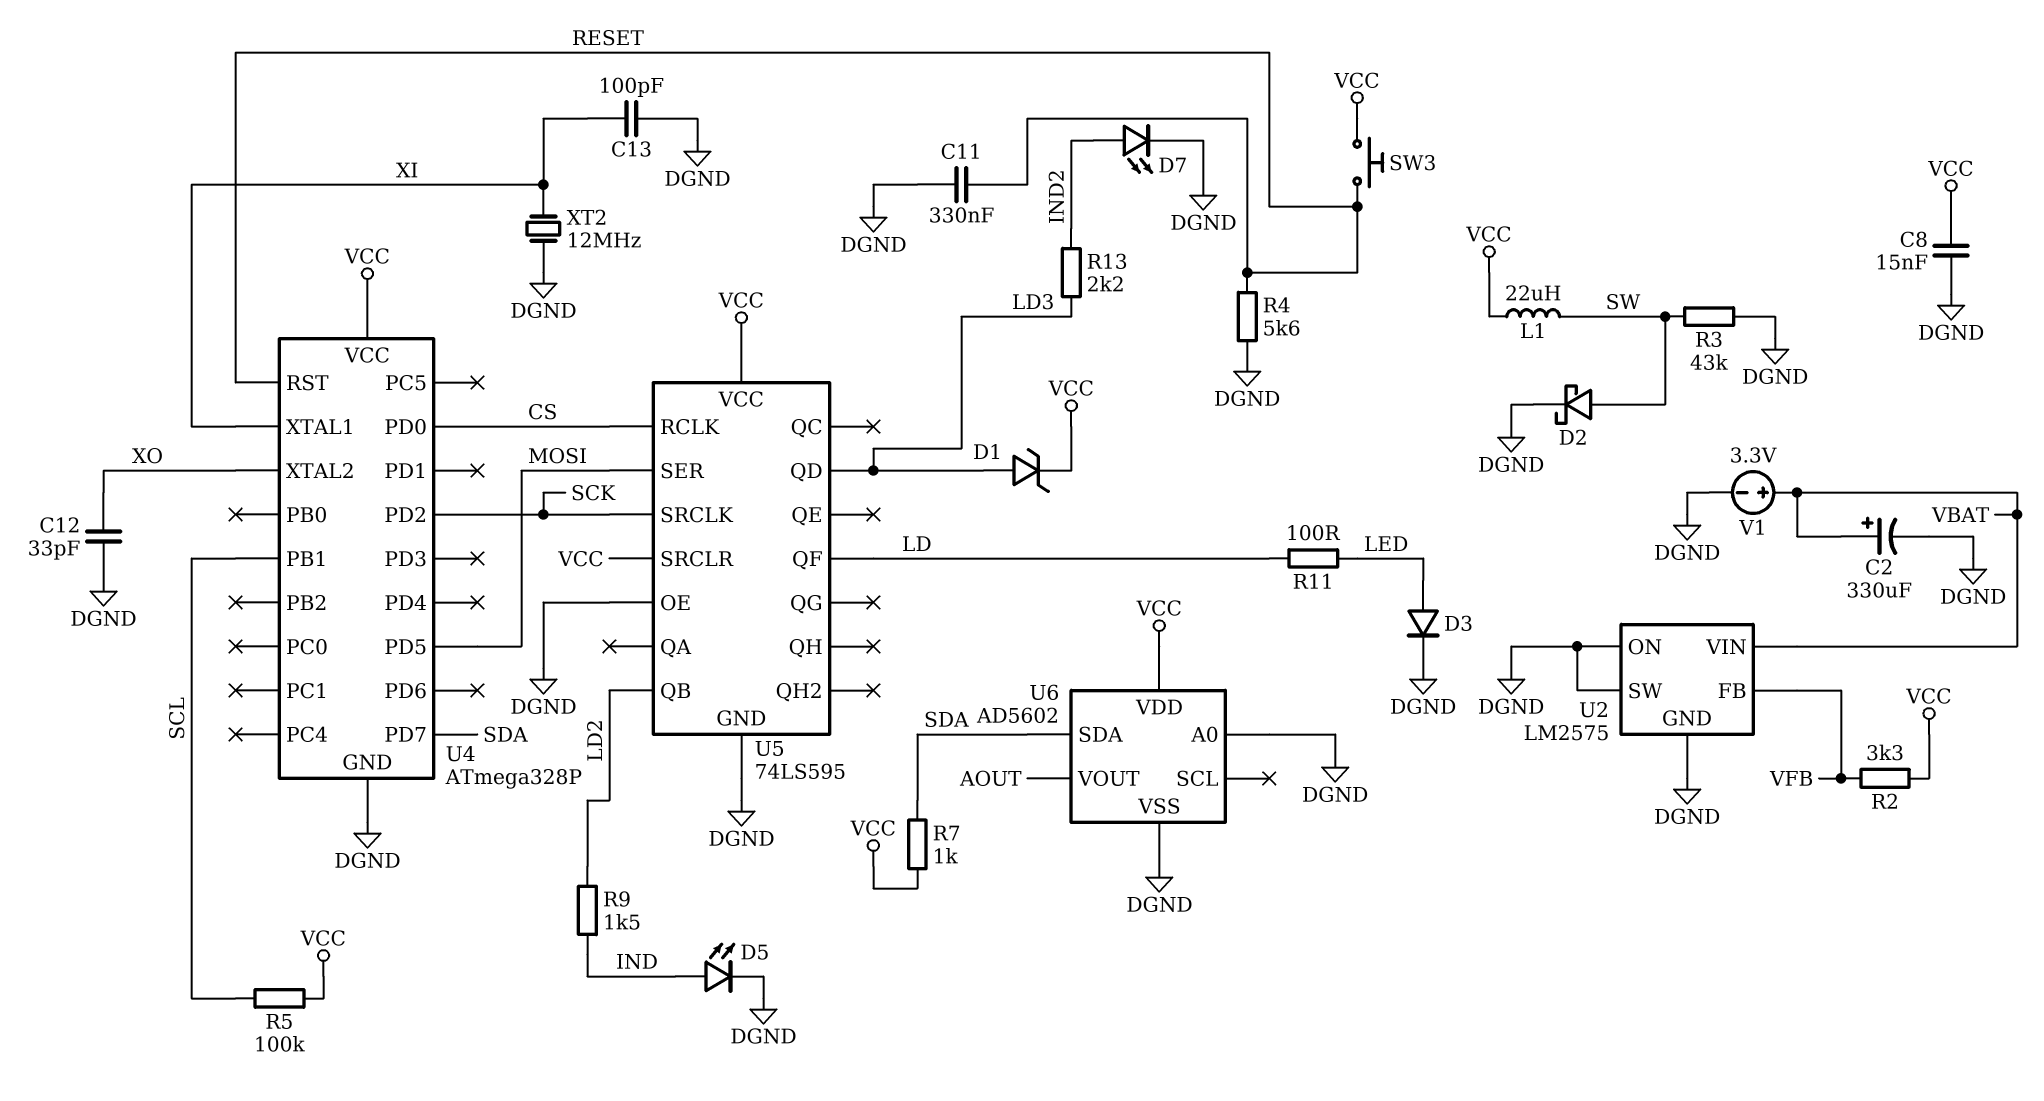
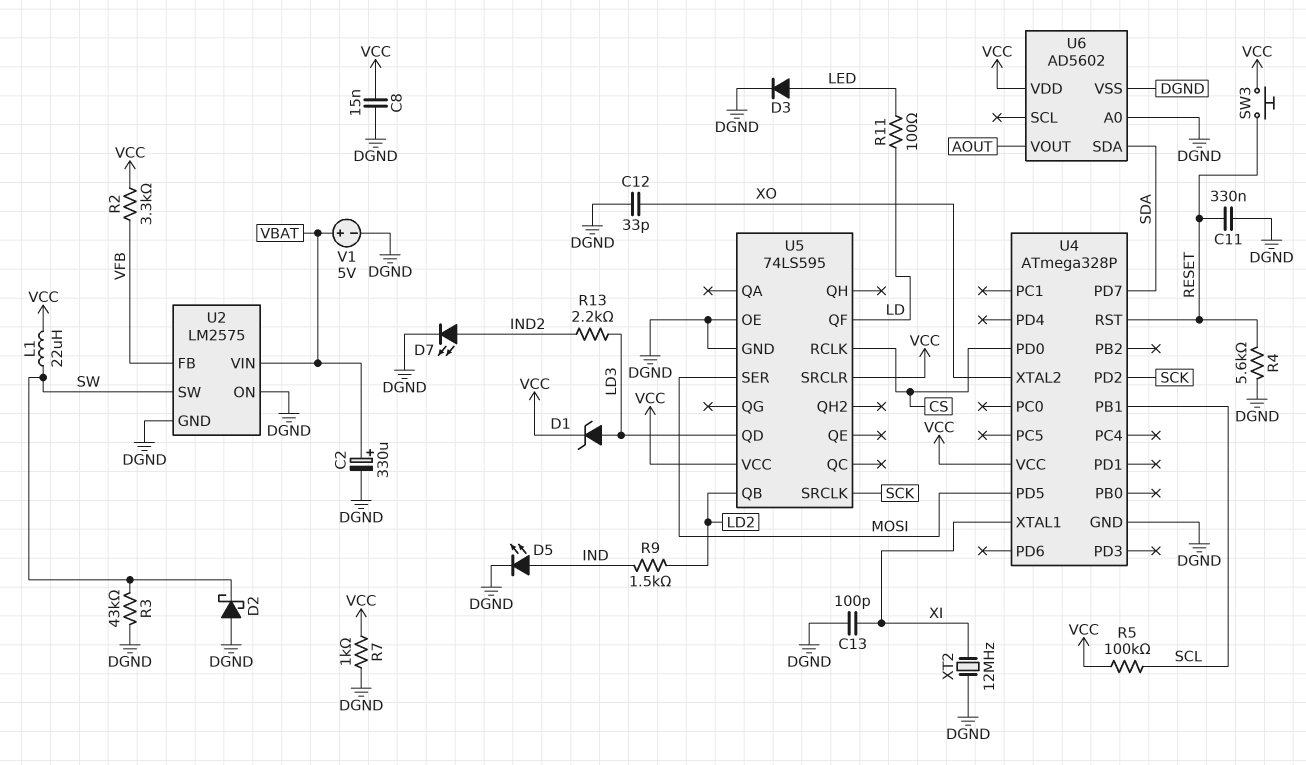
D2: schottky (A SW, K DGND) -> schottky (A DGND, K SW)
R7: 1k (SDA, VCC) -> 1k (DGND, VCC)
U2 pin SW: DGND -> SW
V1: 3.3V (plus VBAT, minus DGND) -> 5V (plus VBAT, minus DGND)

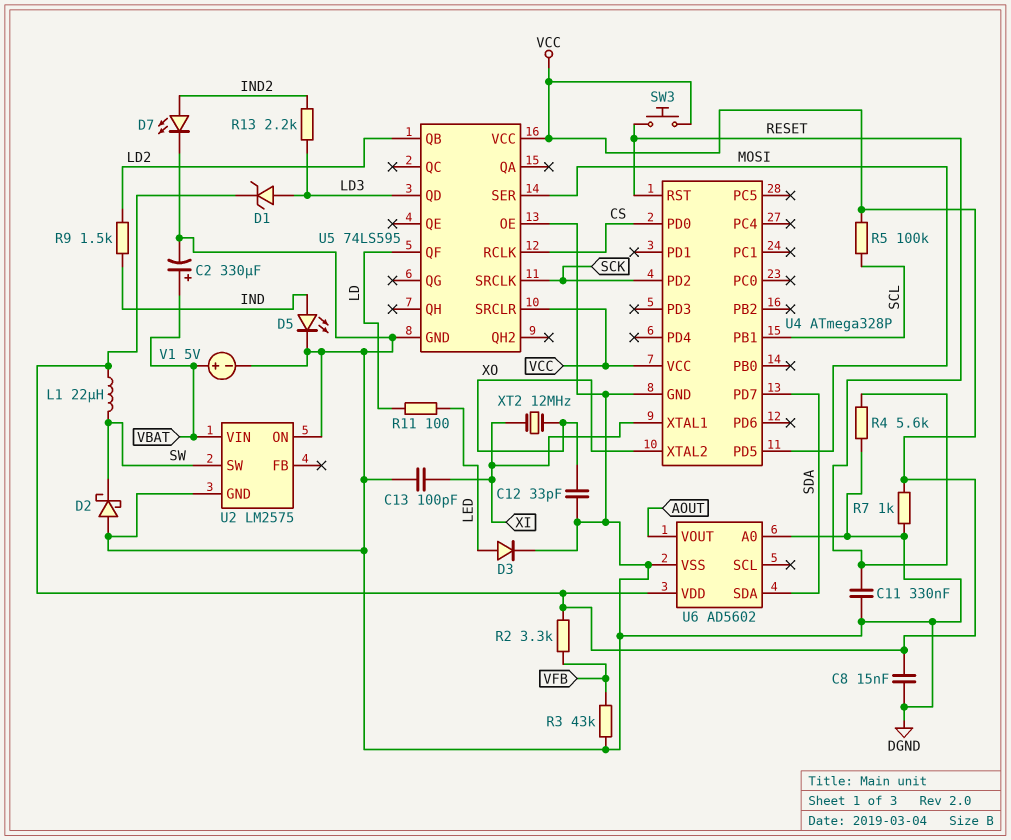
R3: 43k (DGND, SW) -> 43k (DGND, VFB)
U2 pin FB: VFB -> none
XT2: 12MHz (DGND, XI) -> 12MHz (XI, XO)

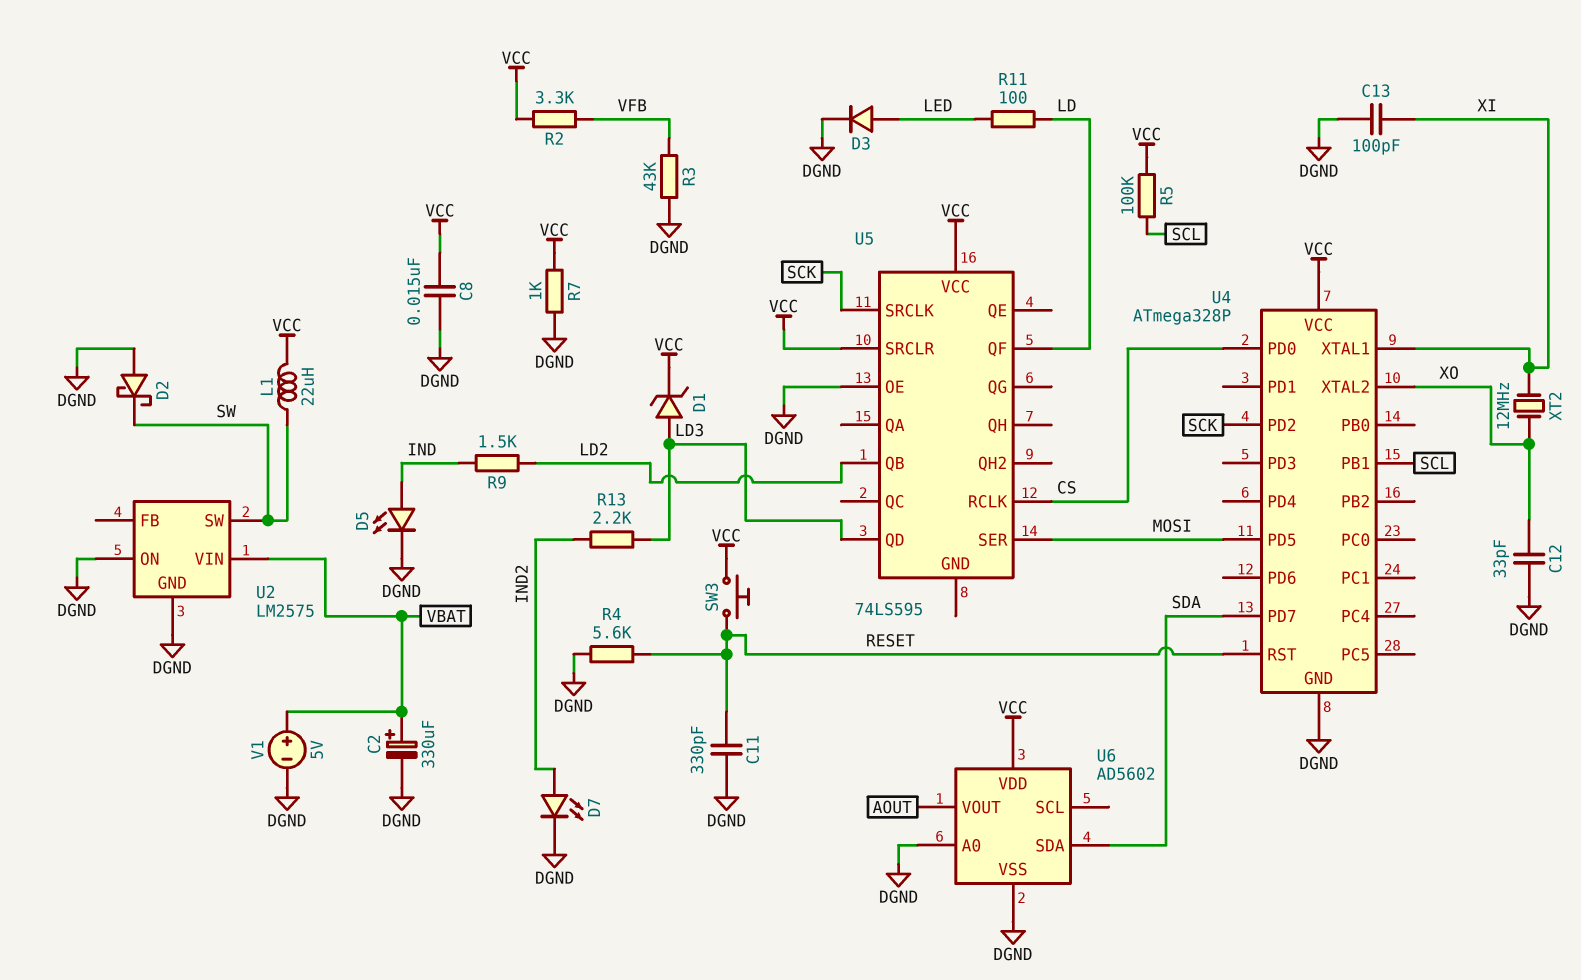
C11: 330nF (DGND, RESET) -> 330pF (DGND, RESET)
U5 pin GND: DGND -> none

